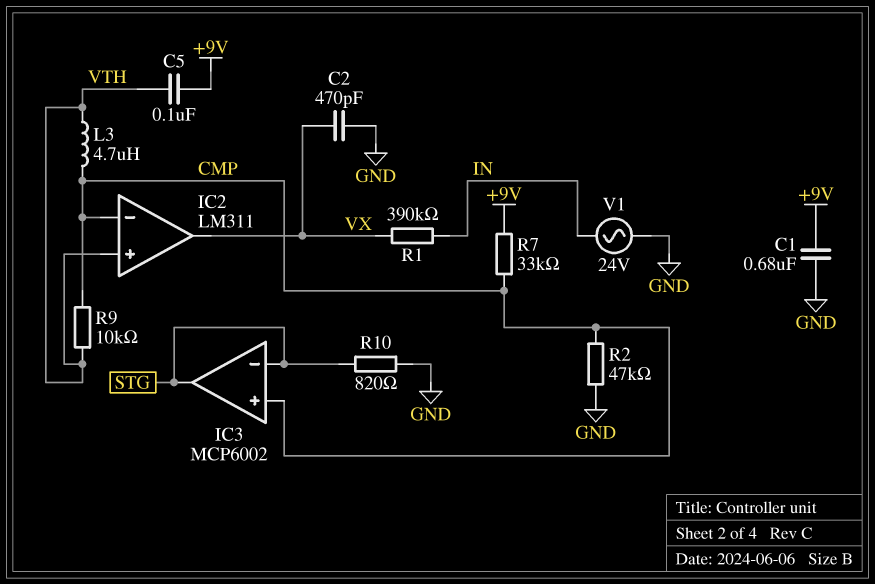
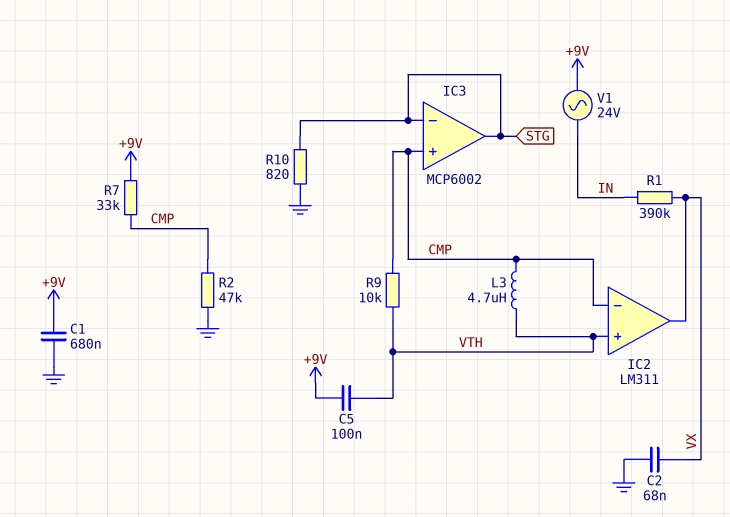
C2: 470pF (GND, VX) -> 68nF (GND, VX)
V1: AC 24V (GND, IN) -> AC 24V (+9V, IN)

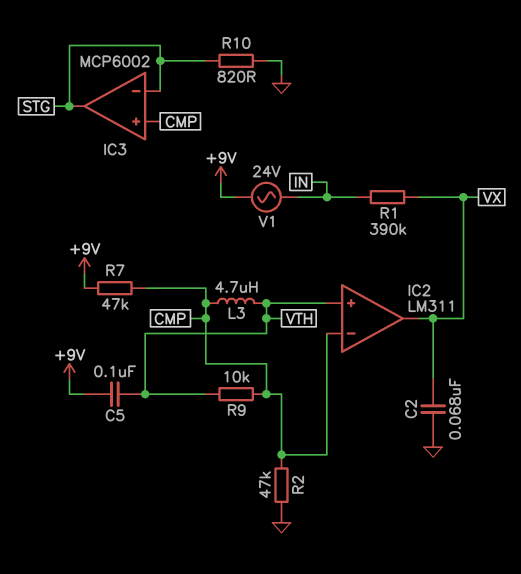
C1: 680nF (+9V, GND) -> none
R7: 33k (+9V, CMP) -> 47k (+9V, CMP)

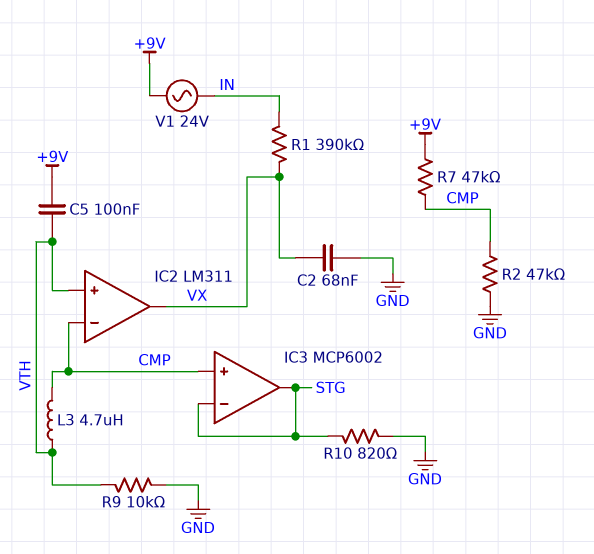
R9: 10k (CMP, VTH) -> 10k (GND, VTH)

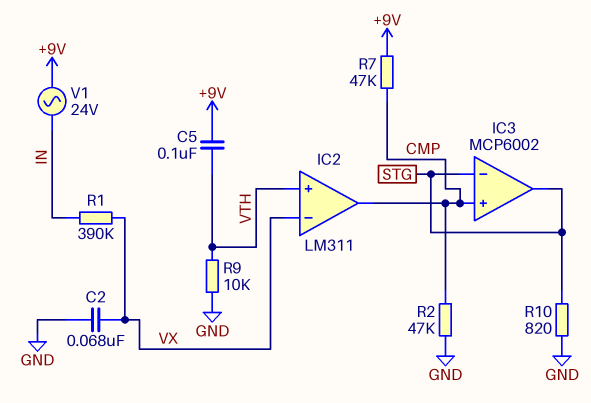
IC2 pin in-: CMP -> VX
IC2 pin out: VX -> CMP
L3: 4.7uH (CMP, VTH) -> none

